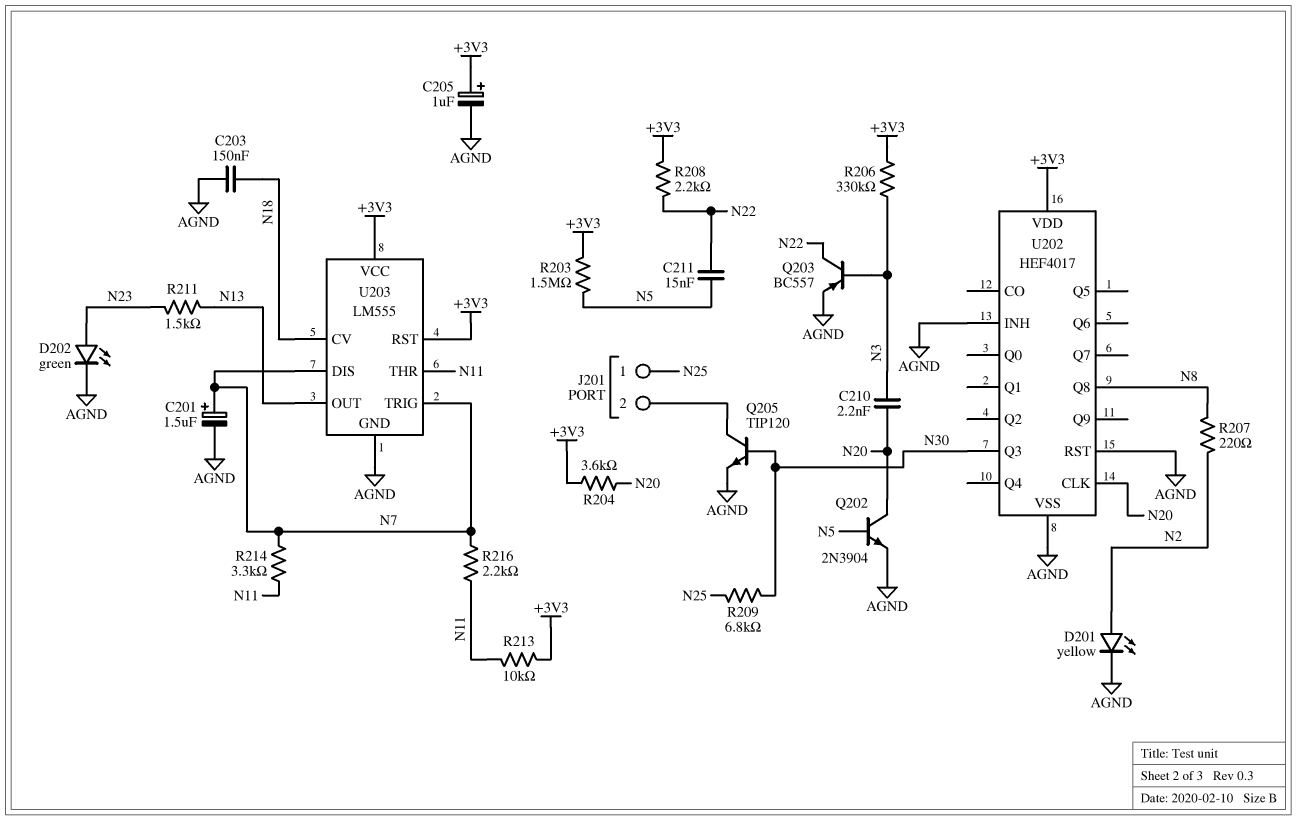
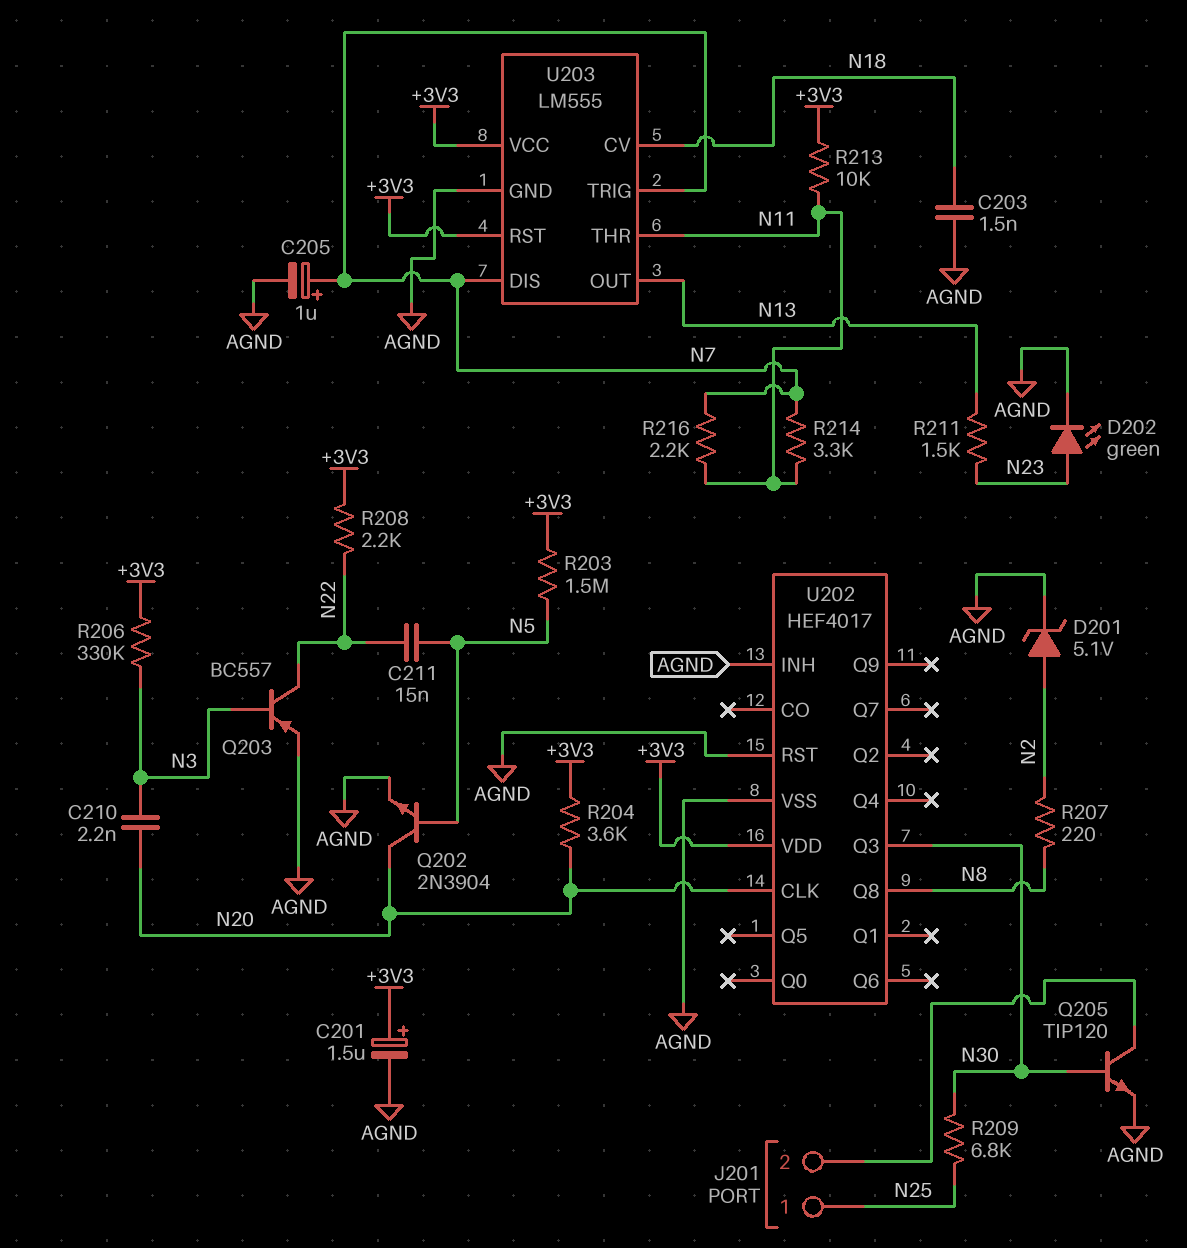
C201: 1.5uF (plus N7, minus AGND) -> 1.5uF (plus +3V3, minus AGND)
C203: 150nF (AGND, N18) -> 1.5nF (AGND, N18)
C205: 1uF (plus +3V3, minus AGND) -> 1uF (plus N7, minus AGND)
D201: LED yellow (A N2, K AGND) -> zener 5.1V (A N2, K AGND)

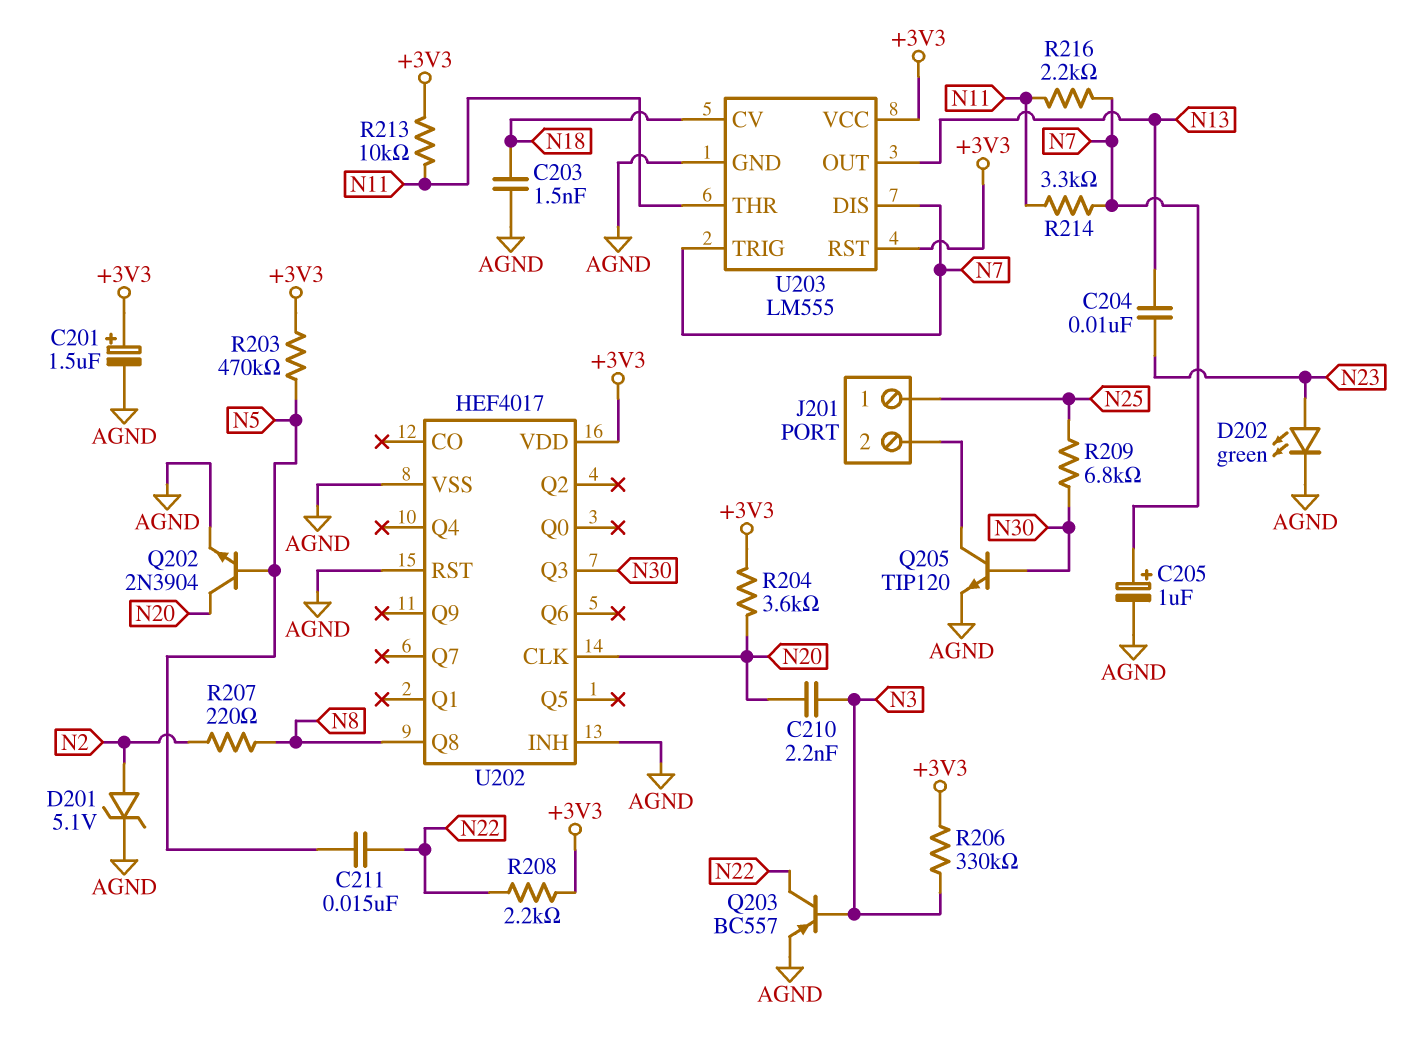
C204: none -> 10nF (N13, N23)
R203: 1.5M (+3V3, N5) -> 470k (+3V3, N5)
R211: 1.5k (N13, N23) -> none

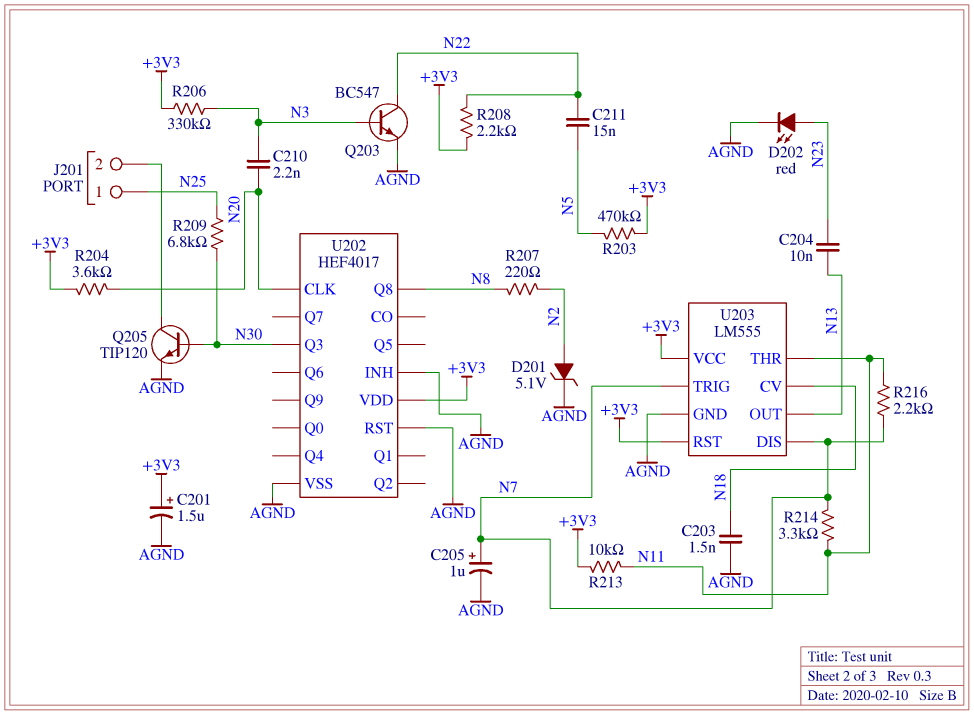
D202: LED green (A N23, K AGND) -> LED red (A N23, K AGND)
Q202: NPN 2N3904 (B N5, C N20, E AGND) -> none
Q203: PNP BC557 (B N3, C N22, E AGND) -> NPN BC547 (B N3, C N22, E AGND)

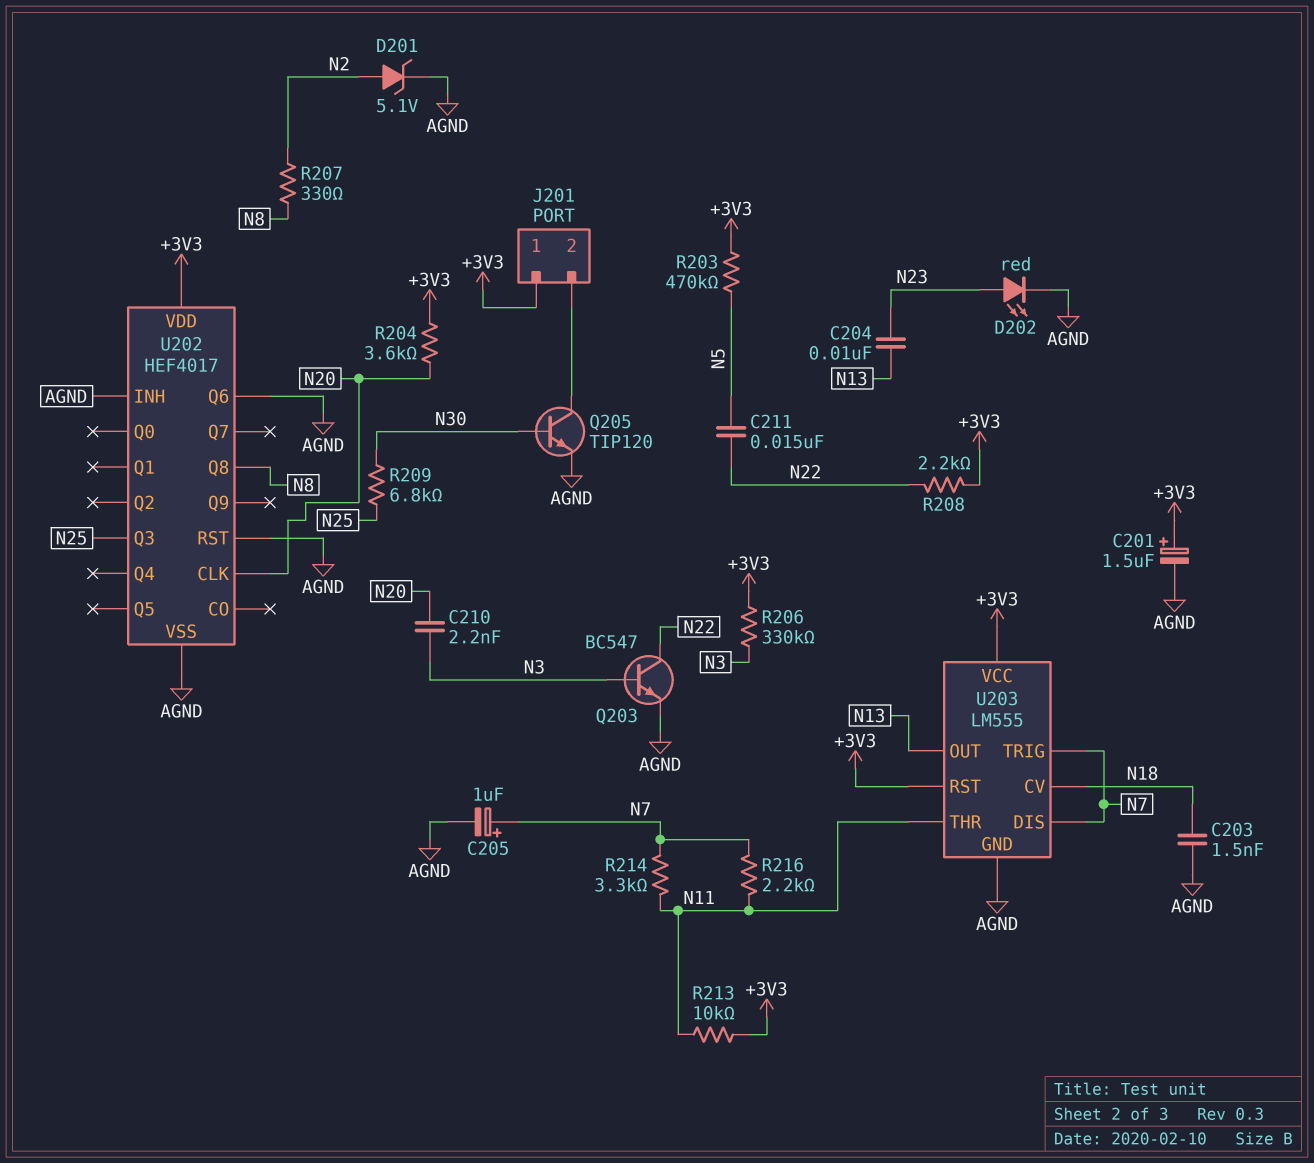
J201 pin 1: N25 -> +3V3
R207: 220 (N2, N8) -> 330 (N2, N8)
U202 pin Q3: N30 -> N25
U202 pin Q6: none -> AGND

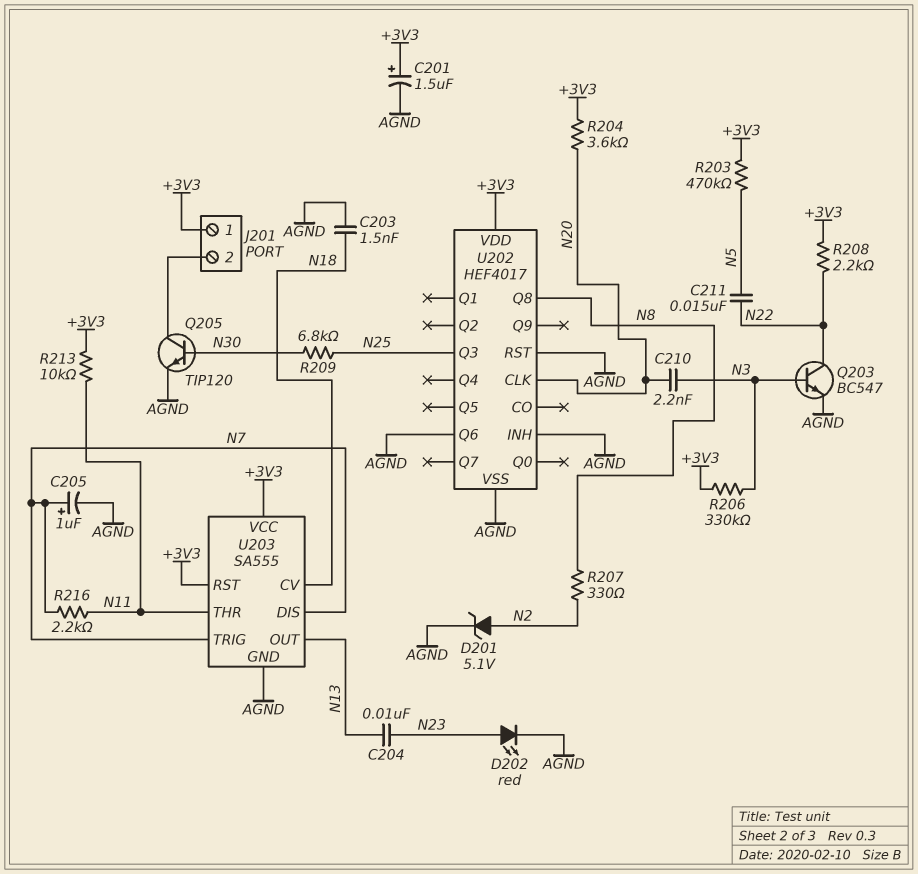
R214: 3.3k (N7, N11) -> none
U203: LM555 -> SA555

